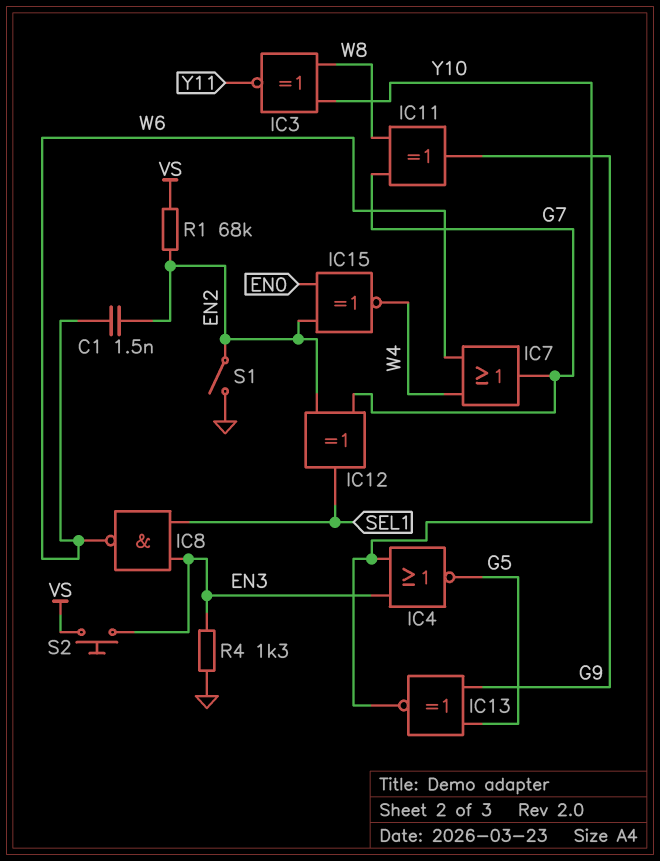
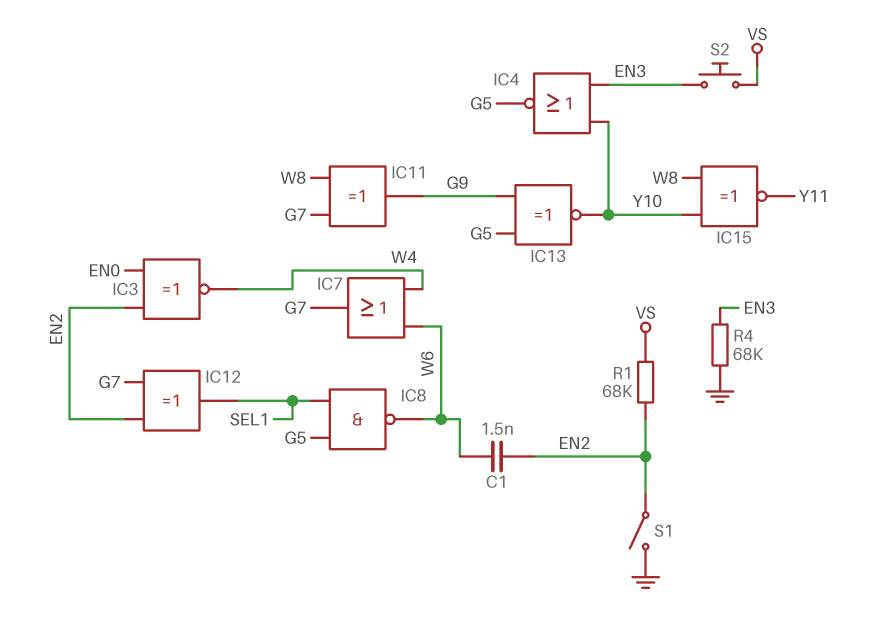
IC3: XNOR (in W8, in Y10, out Y11) -> XNOR (in EN0, in EN2, out W4)
IC8: NAND (in EN3, in SEL1, out W6) -> NAND (in G5, in SEL1, out W6)
IC15: XNOR (in EN0, in EN2, out W4) -> XNOR (in W8, in Y10, out Y11)
R4: 1.3k (EN3, GND) -> 68k (EN3, GND)

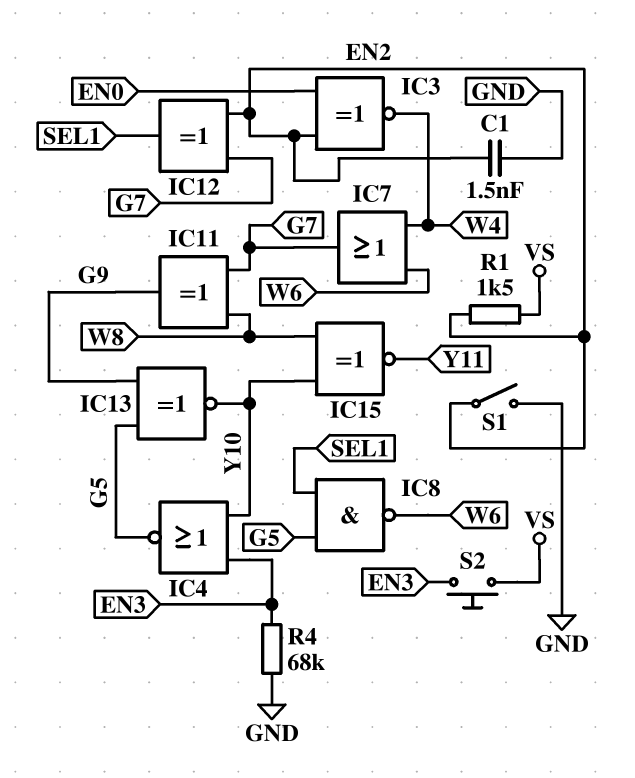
C1: 1.5nF (EN2, W6) -> 1.5nF (EN2, GND)
R1: 68k (EN2, VS) -> 1.5k (EN2, VS)

